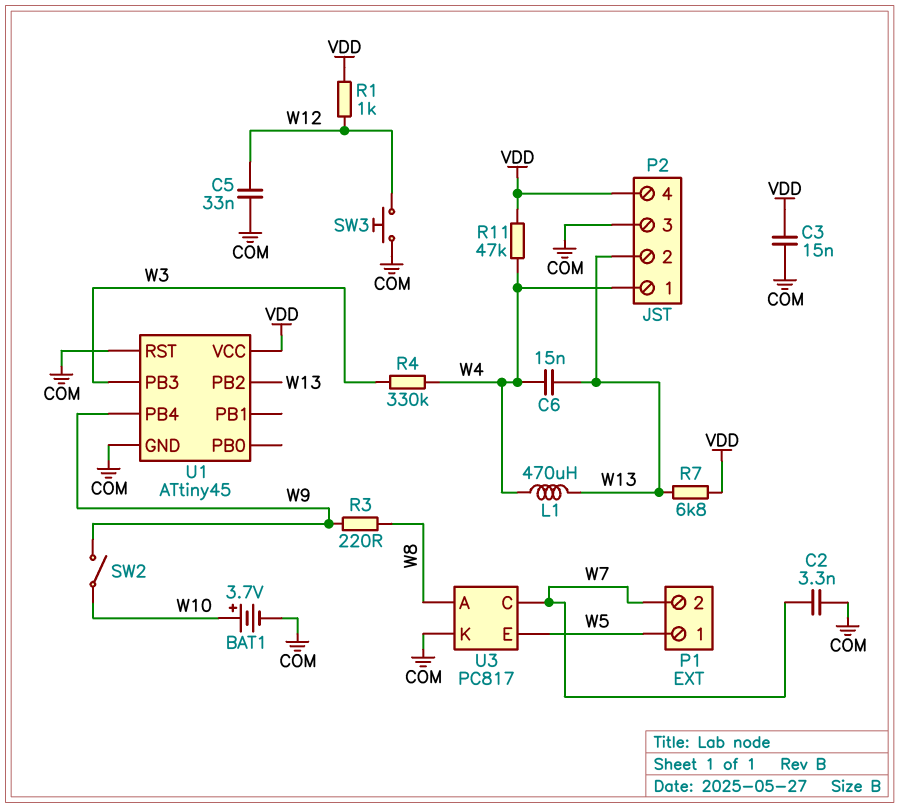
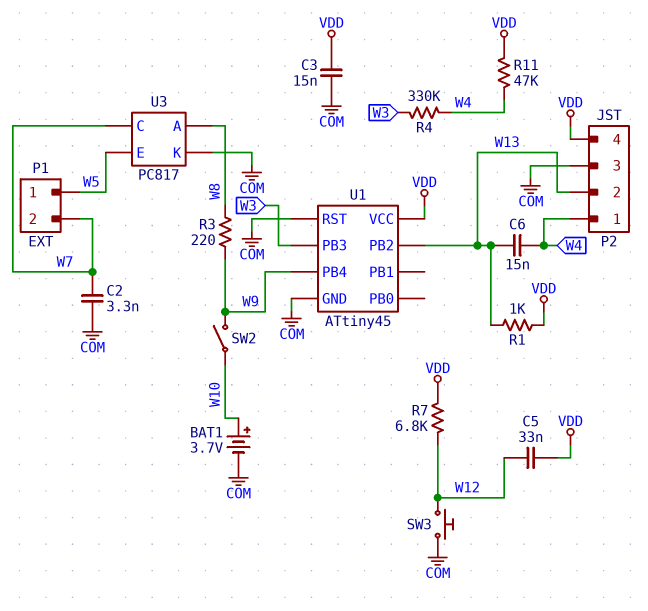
C5: 33nF (COM, W12) -> 33nF (VDD, W12)
L1: 470uH (W4, W13) -> none
R1: 1k (VDD, W12) -> 1k (VDD, W13)
R7: 6.8k (VDD, W13) -> 6.8k (VDD, W12)

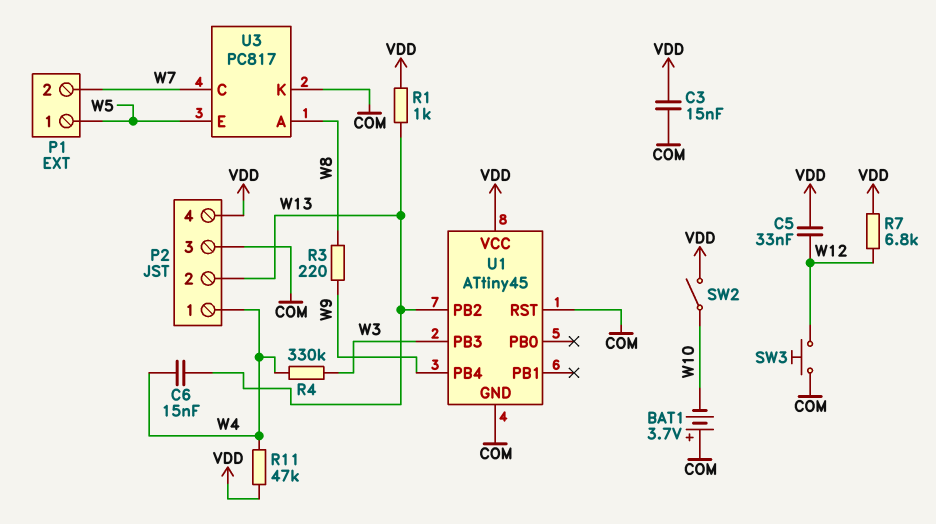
BAT1: 3.7V (plus W10, minus COM) -> 3.7V (plus COM, minus W10)
C2: 3.3nF (COM, W7) -> none
SW2: switch (W9, W10) -> switch (VDD, W10)

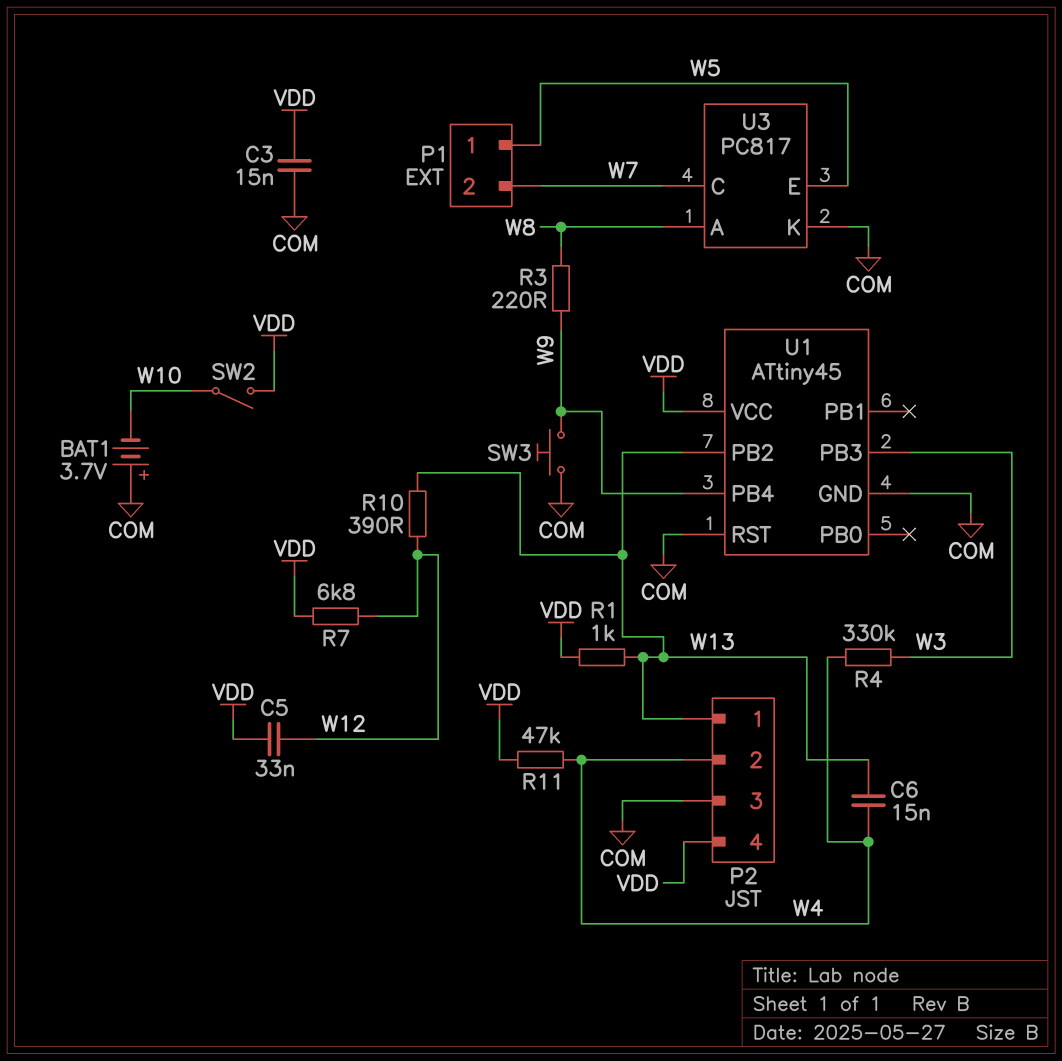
P2 pin 1: W4 -> W13
P2 pin 2: W13 -> W4
R10: none -> 390 (W12, W13)
SW3: button (COM, W12) -> button (COM, W9)

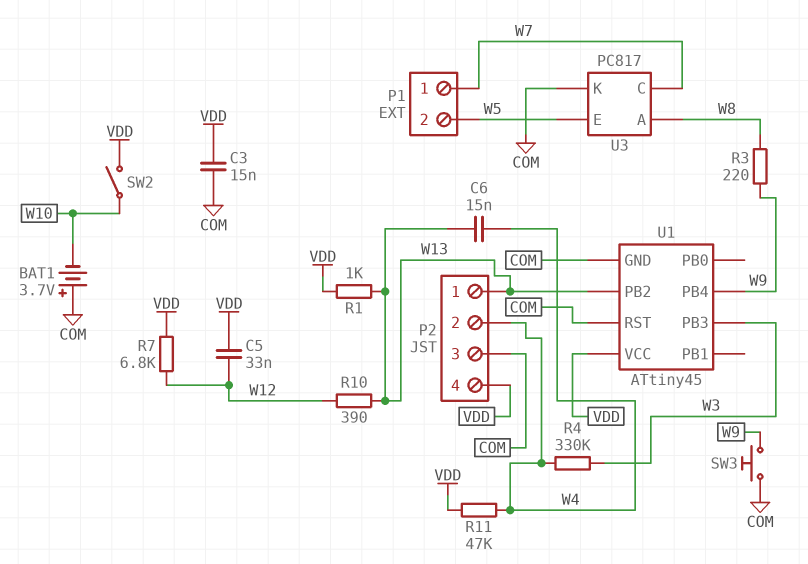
P1 pin 1: W5 -> W7
P1 pin 2: W7 -> W5

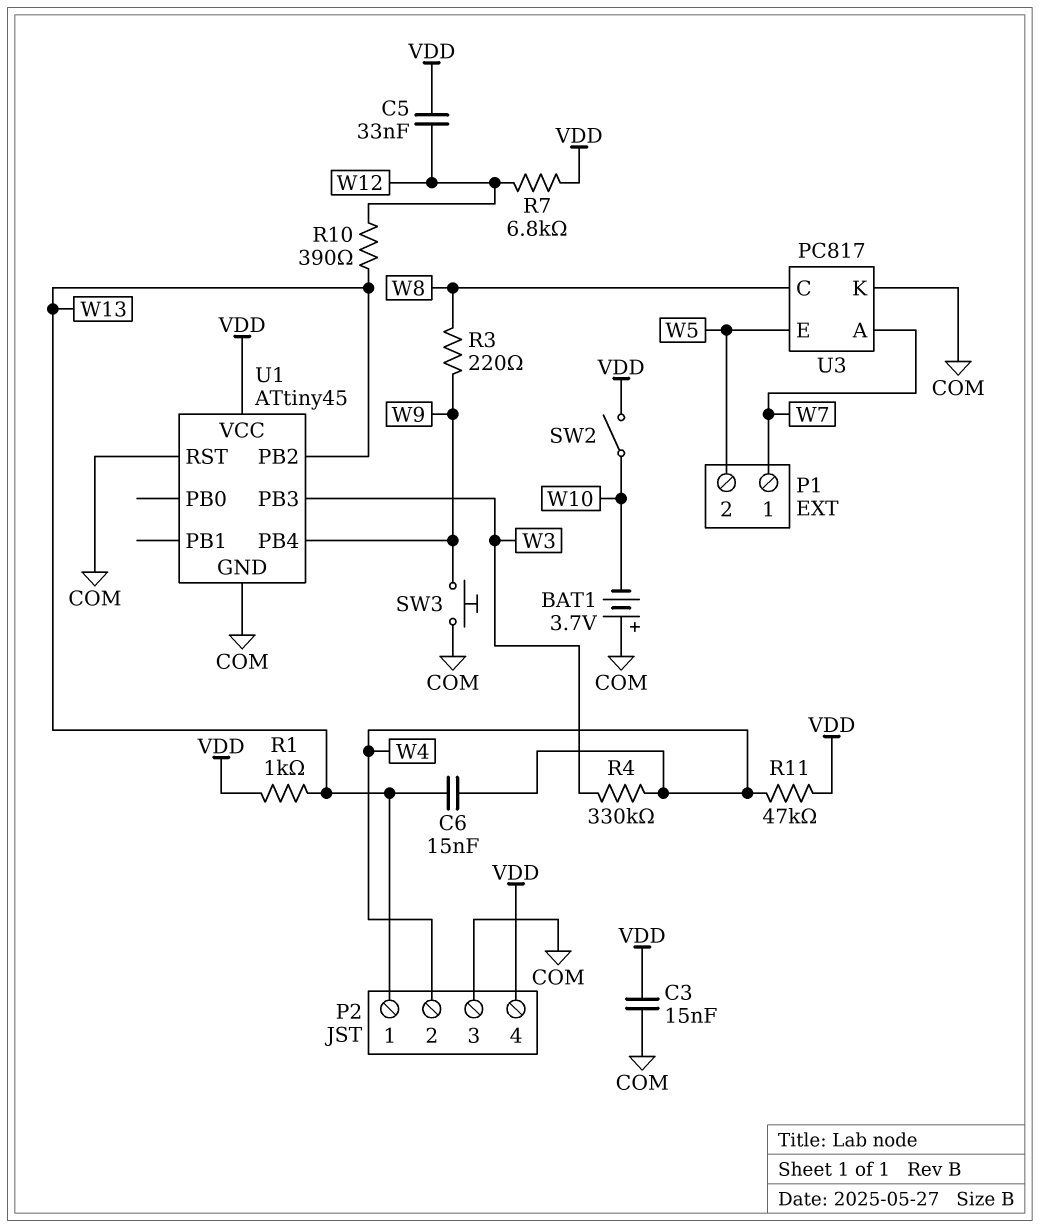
U3 pin A: W8 -> W7
U3 pin C: W7 -> W8

